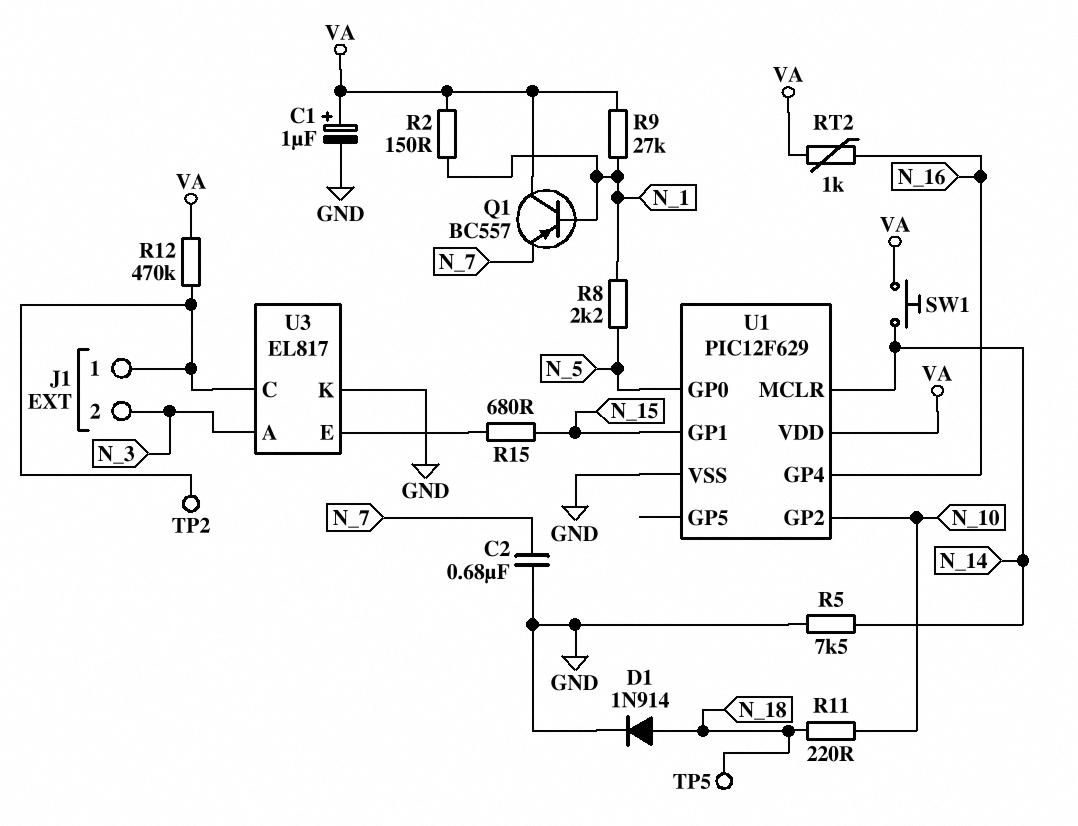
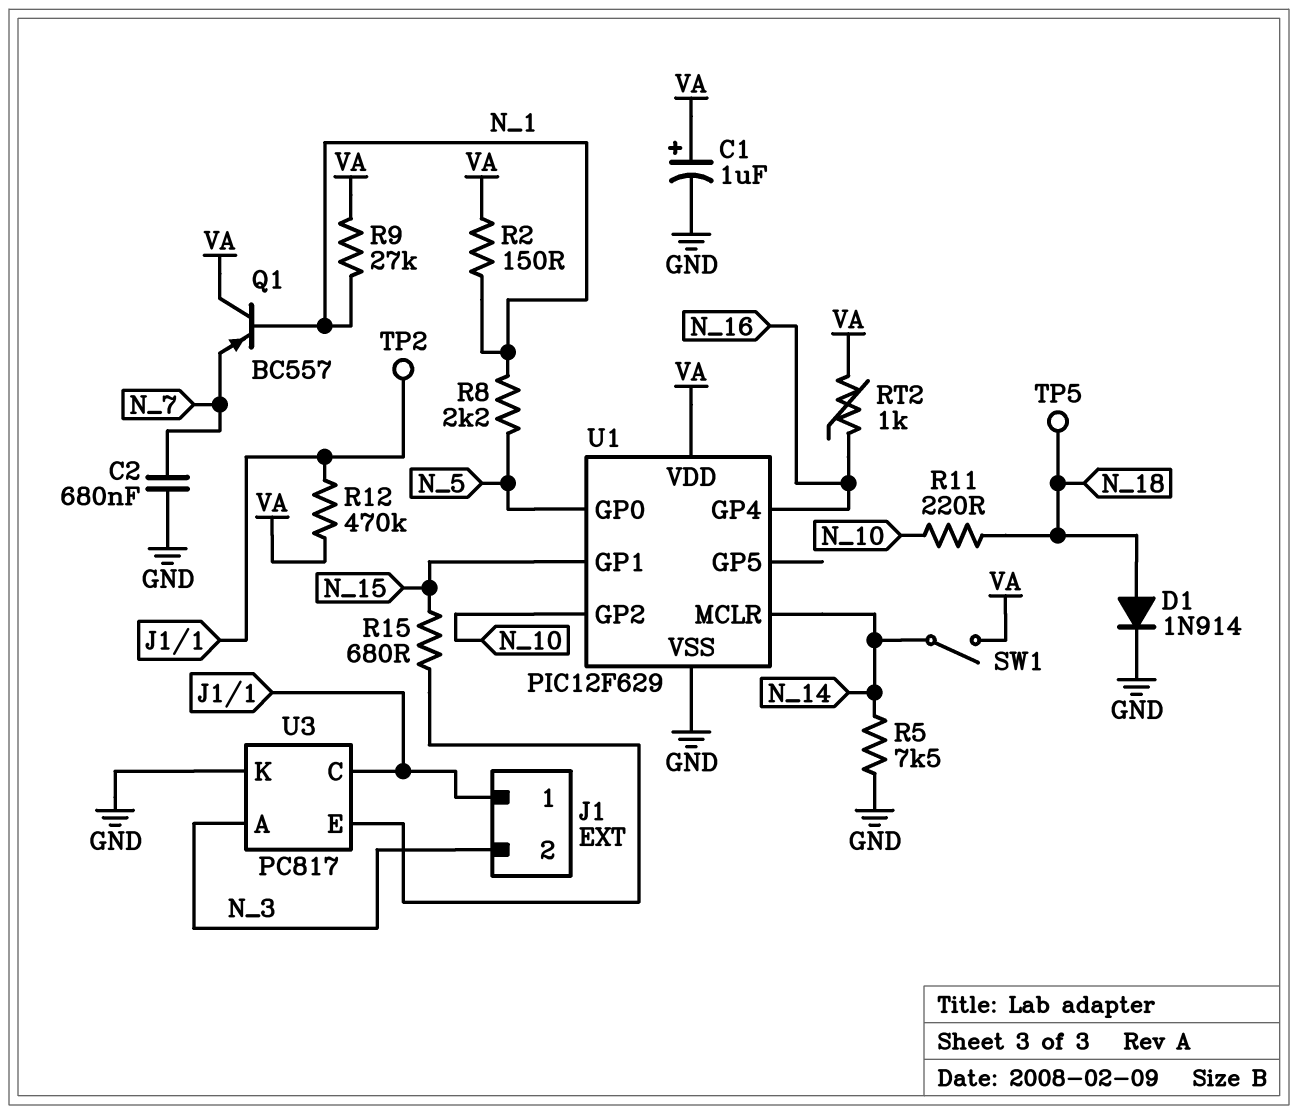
SW1: button (N_14, VA) -> switch (N_14, VA)
U3: EL817 -> PC817

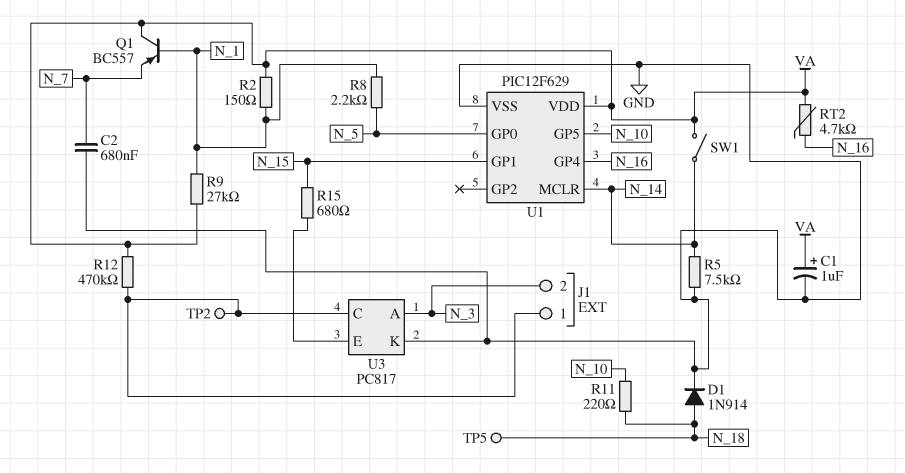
RT2: 1k (N_16, VA) -> 4.7k (N_16, VA)
U1 pin GP2: N_10 -> none
U1 pin GP5: none -> N_10

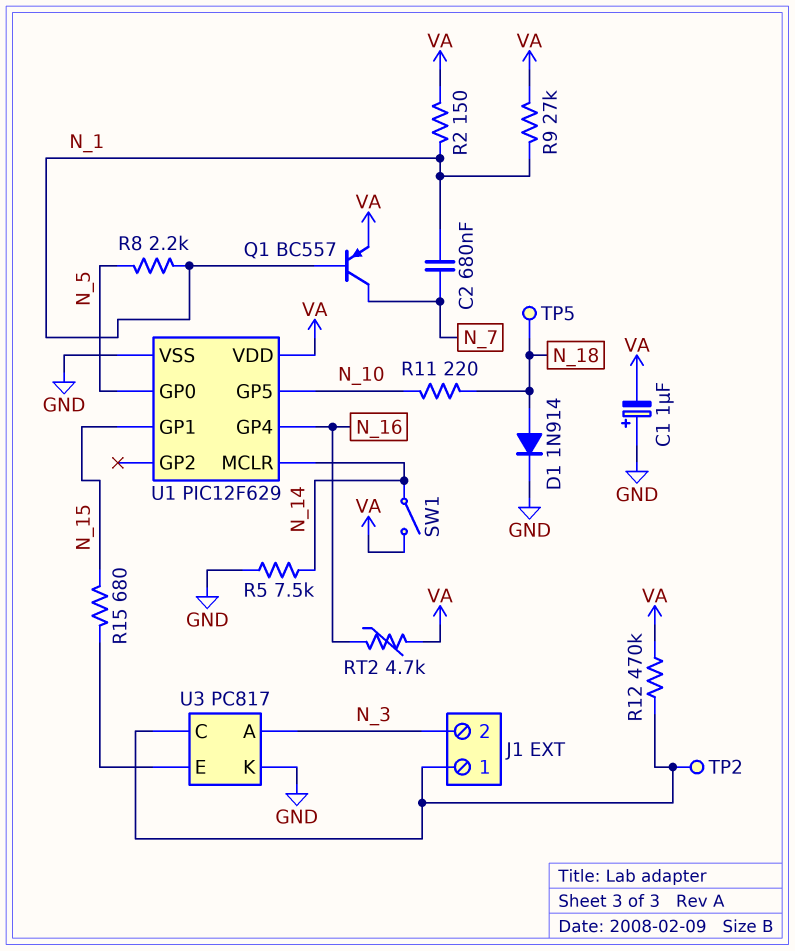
C1: 1uF (plus VA, minus GND) -> 1uF (plus GND, minus VA)
C2: 680nF (GND, N_7) -> 680nF (N_1, N_7)
Q1: PNP BC557 (B N_1, C VA, E N_7) -> PNP BC557 (B N_1, C N_7, E VA)

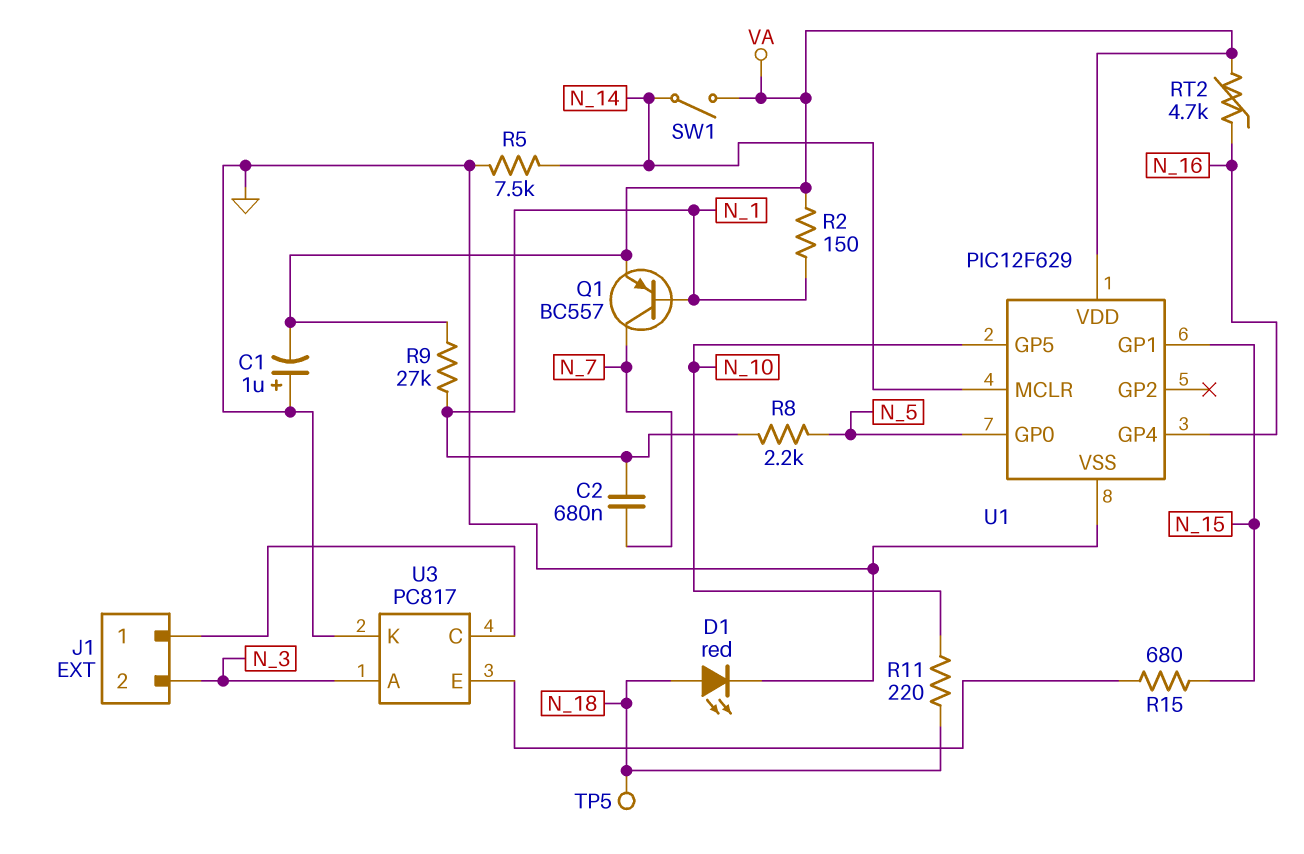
D1: diode 1N914 (A N_18, K GND) -> LED red (A N_18, K GND)
R12: 470k (J1/1, VA) -> none
TP2: test point (J1/1) -> none

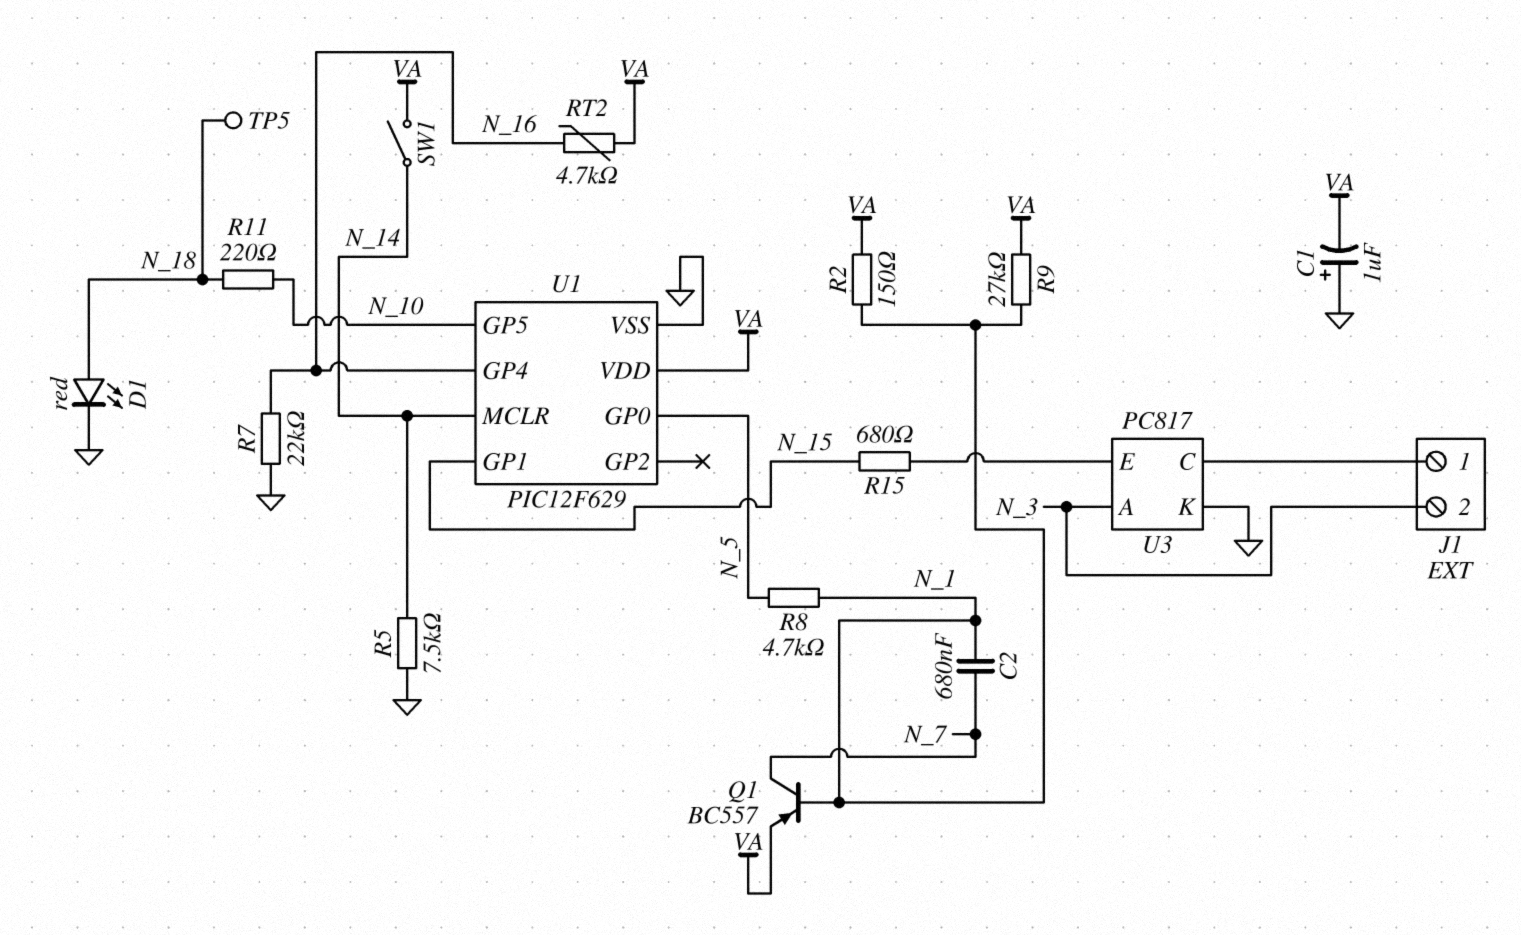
R7: none -> 22k (GND, N_16)
R8: 2.2k (N_1, N_5) -> 4.7k (N_1, N_5)

